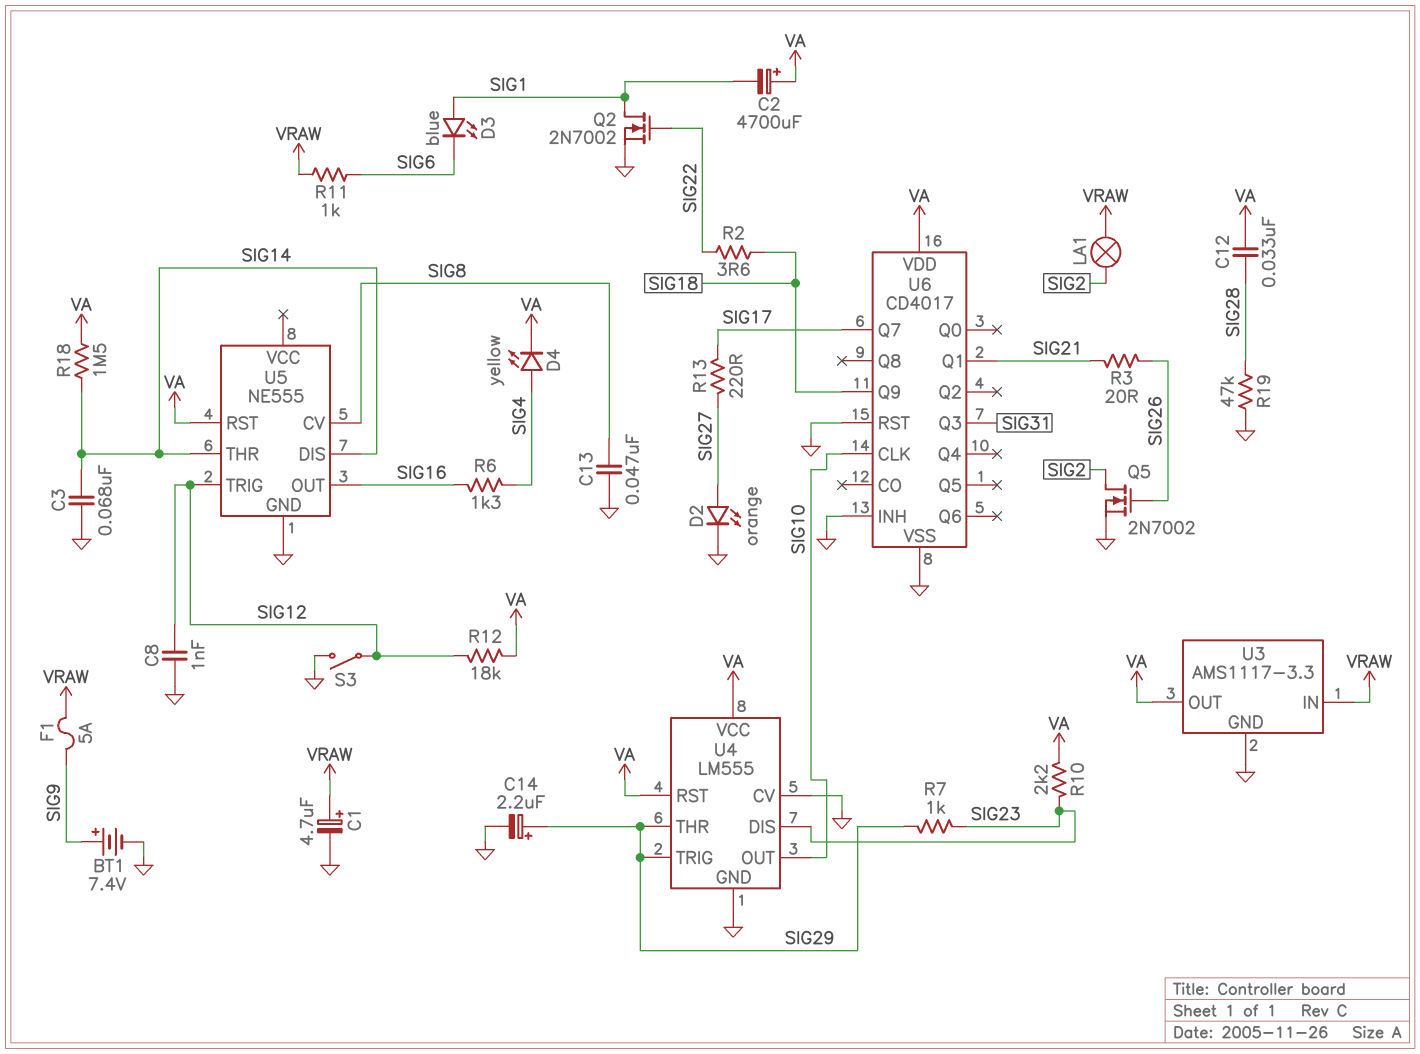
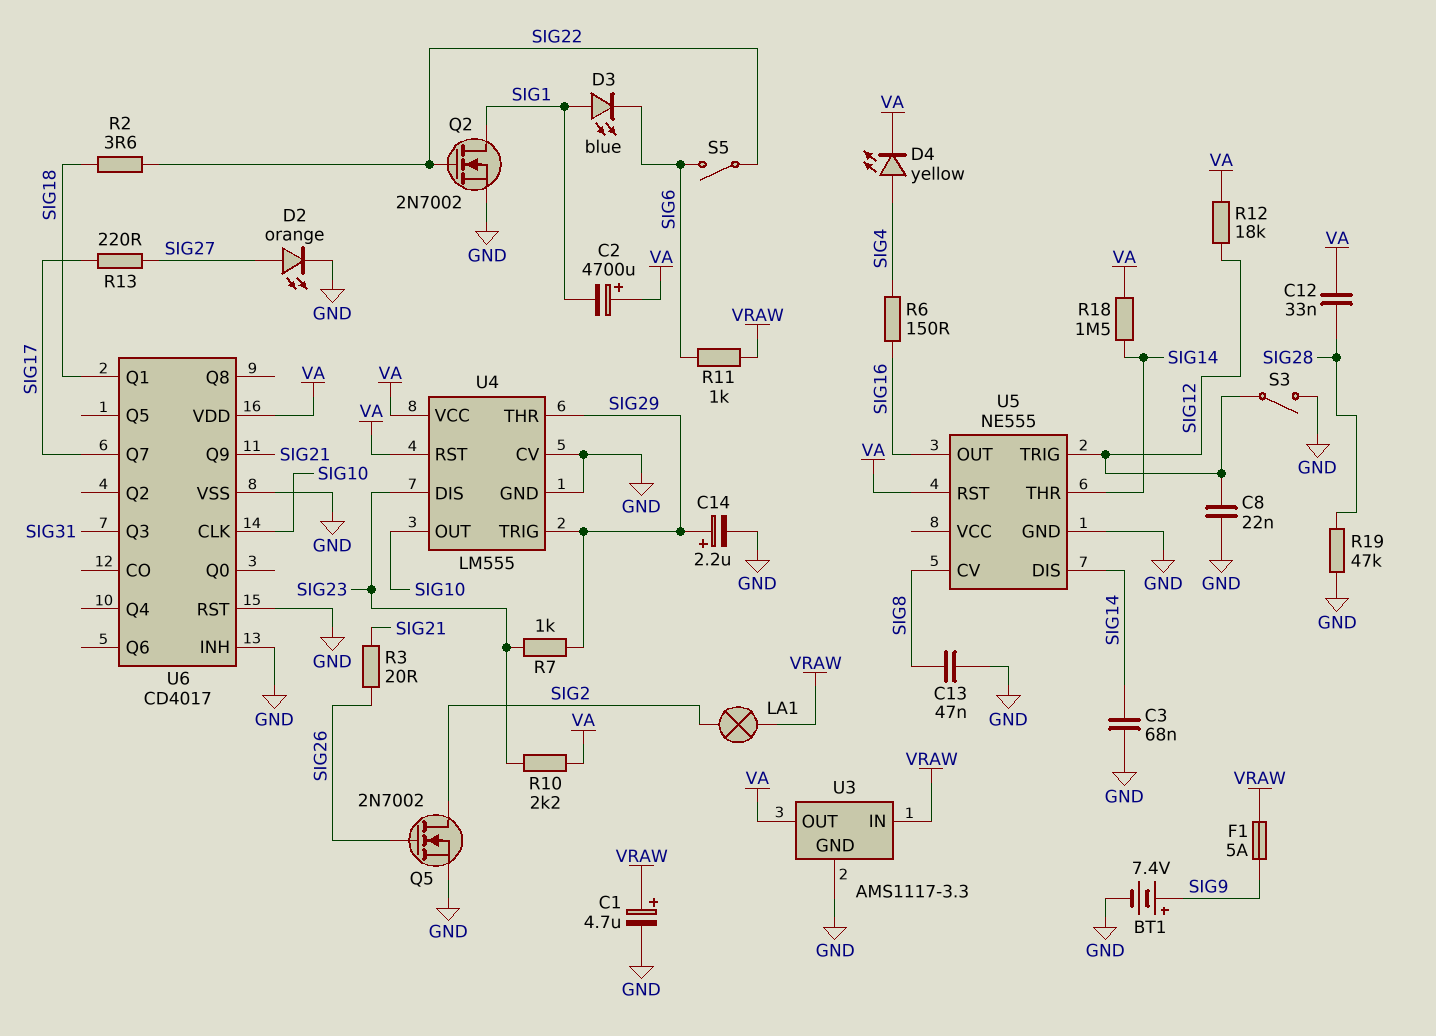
C8: 1nF (GND, SIG12) -> 22nF (GND, SIG12)
R6: 1.3k (SIG4, SIG16) -> 150 (SIG4, SIG16)
S5: none -> switch (SIG6, SIG22)
U6 pin Q1: SIG21 -> SIG18
U6 pin Q9: SIG18 -> SIG21

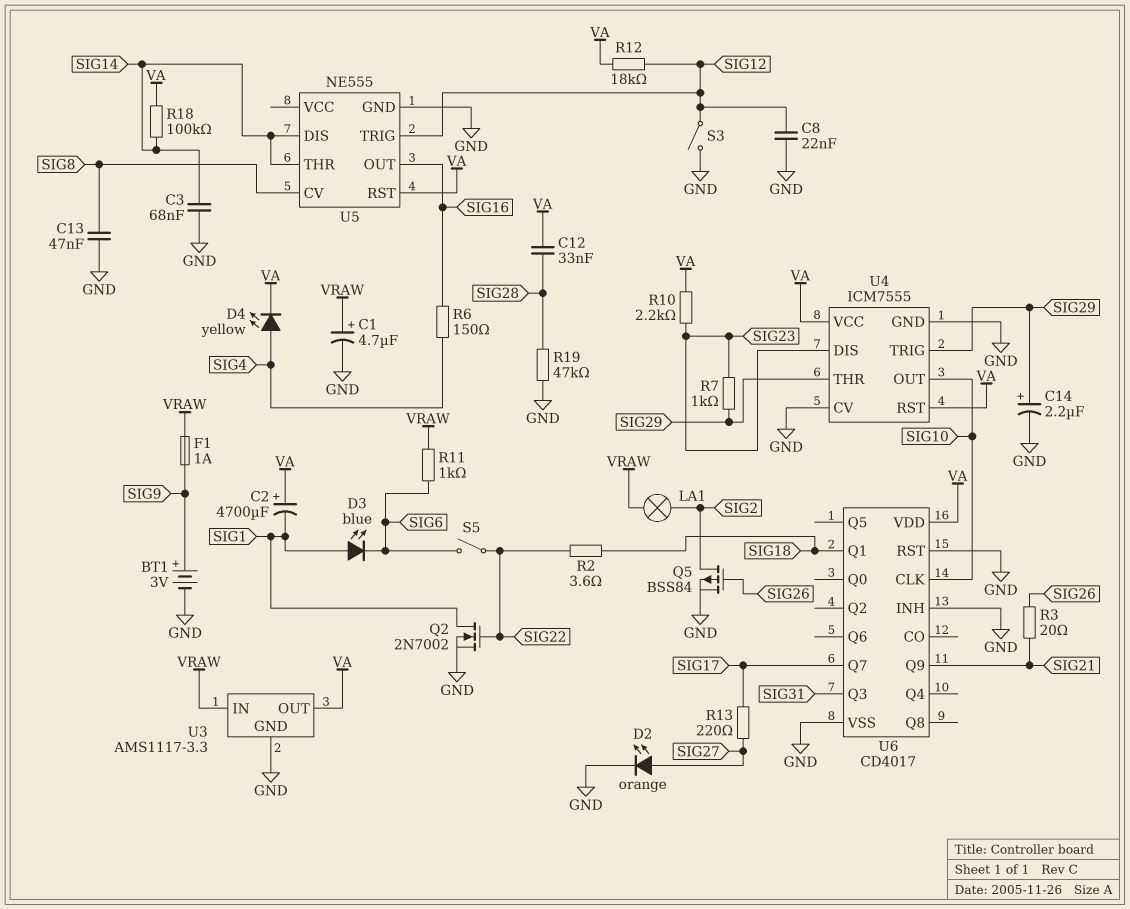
BT1: 7.4V (plus SIG9, minus GND) -> 3V (plus SIG9, minus GND)
F1: 5A (SIG9, VRAW) -> 1A (SIG9, VRAW)
Q5: NMOS 2N7002 (G SIG26, D SIG2, S GND) -> PMOS BSS84 (G SIG26, D SIG2, S GND)
R18: 1.5M (SIG14, VA) -> 100k (SIG14, VA)
U4: LM555 -> ICM7555

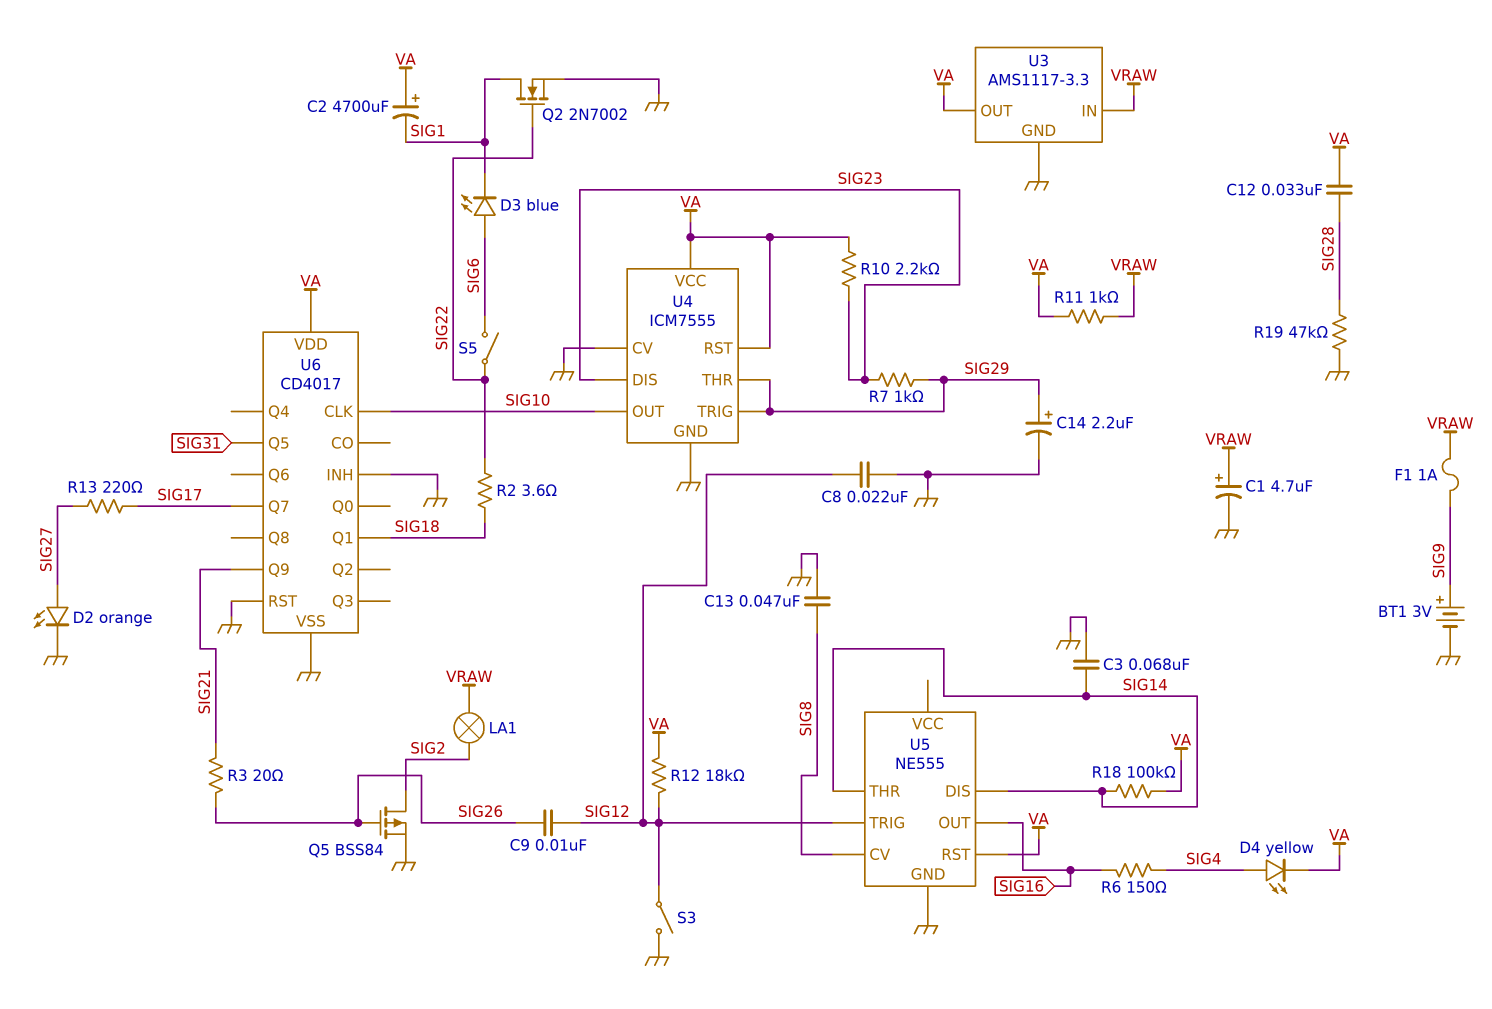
C9: none -> 10nF (SIG12, SIG26)
D3: LED blue (A SIG1, K SIG6) -> LED blue (A SIG6, K SIG1)
R11: 1k (SIG6, VRAW) -> 1k (VA, VRAW)
U6 pin Q3: SIG31 -> none
U6 pin Q5: none -> SIG31

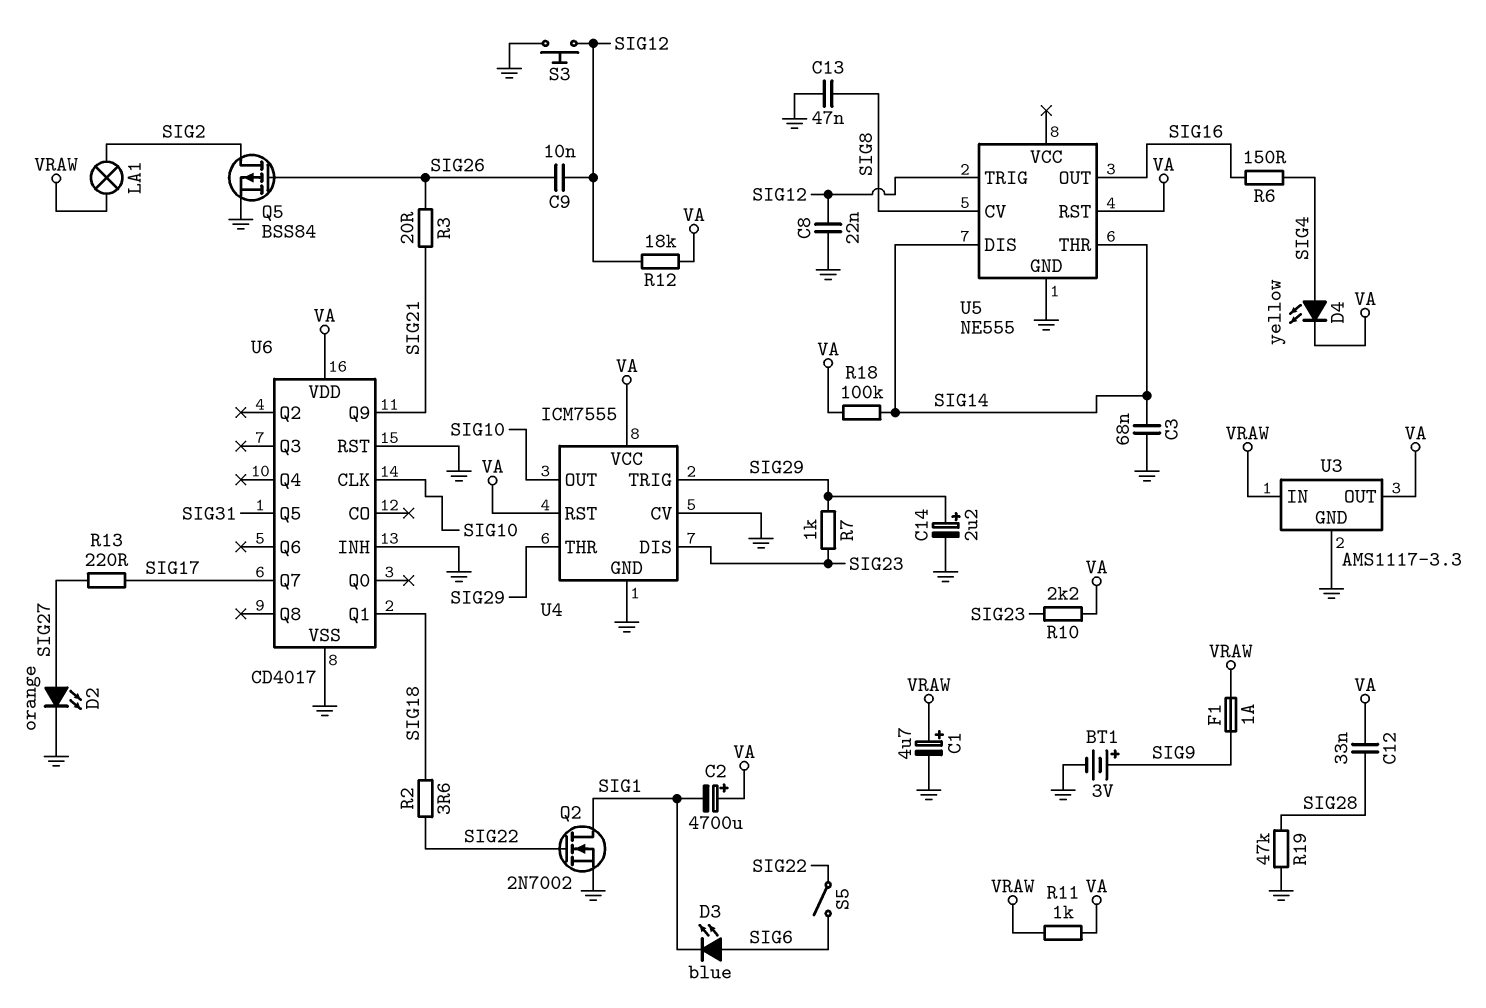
S3: switch (GND, SIG12) -> button (GND, SIG12)

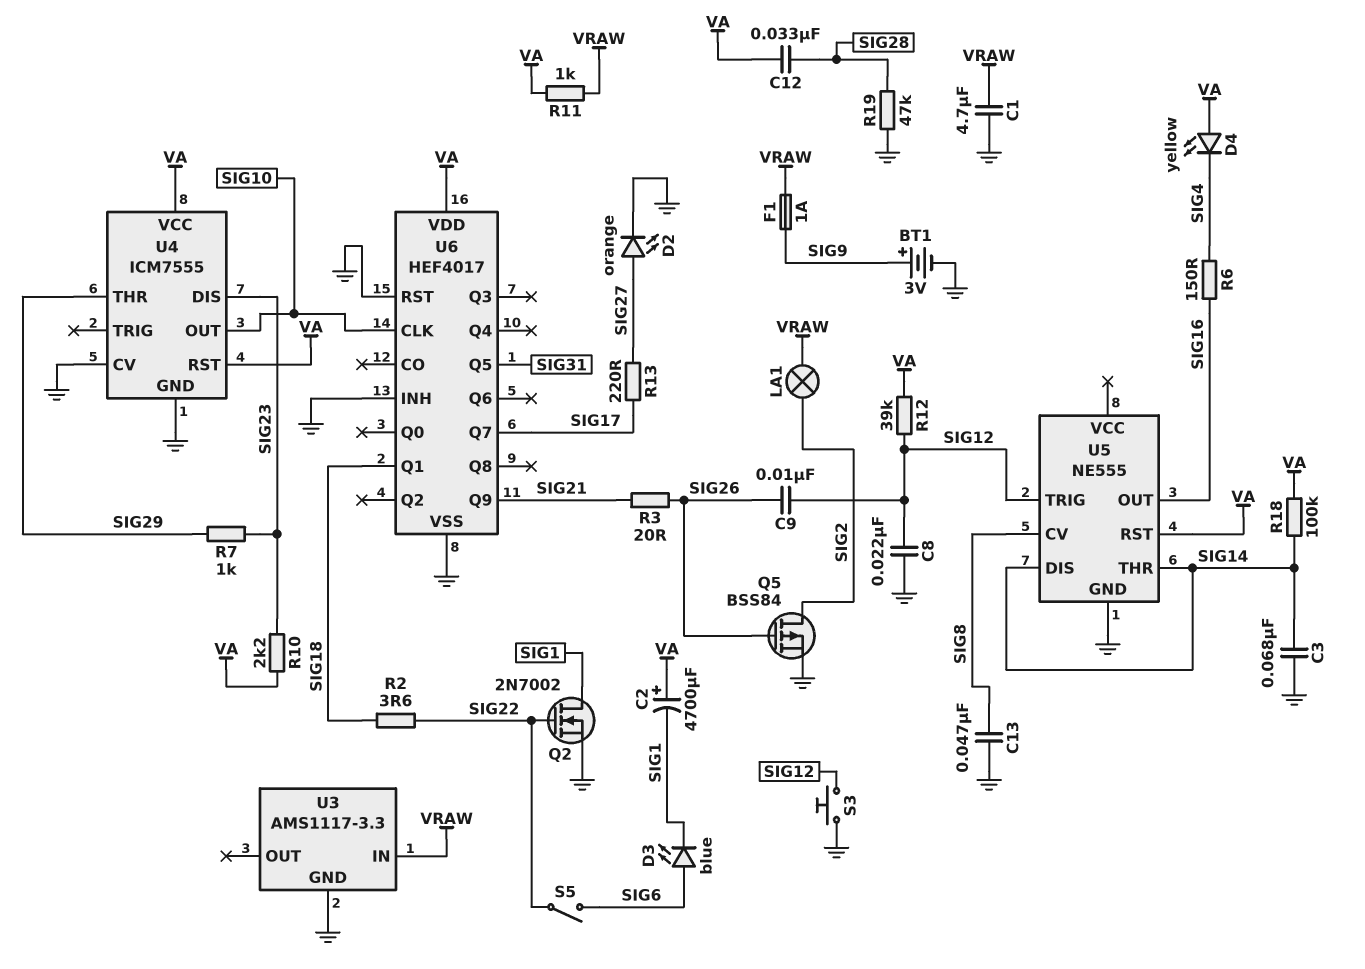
C1: 4.7uF (plus VRAW, minus GND) -> 4.7uF (GND, VRAW)
C14: 2.2uF (plus SIG29, minus GND) -> none
D4: LED yellow (A SIG4, K VA) -> LED yellow (A VA, K SIG4)
R12: 18k (SIG12, VA) -> 39k (SIG12, VA)
U3 pin OUT: VA -> none
U4 pin TRIG: SIG29 -> none
U6: CD4017 -> HEF4017

